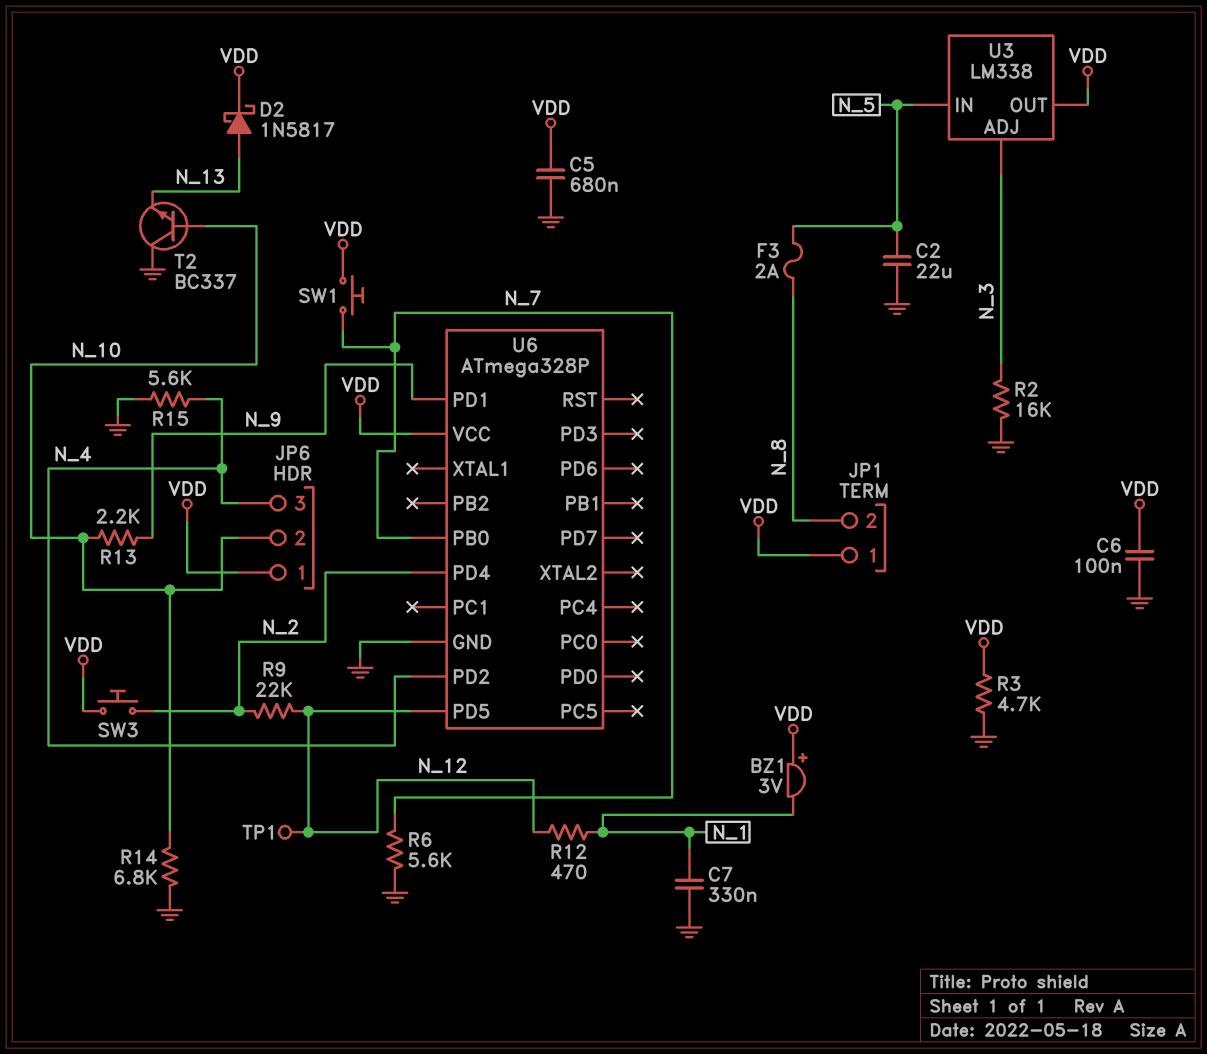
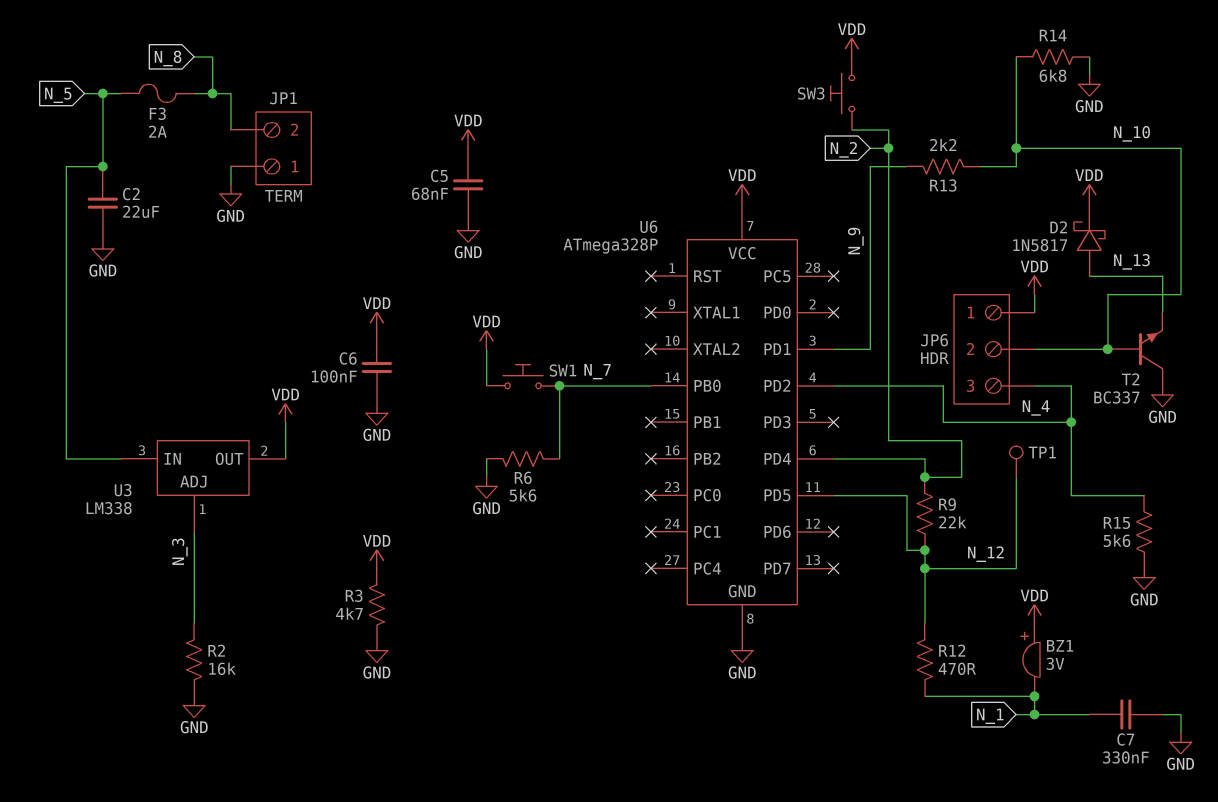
C5: 680nF (GND, VDD) -> 68nF (GND, VDD)
JP1 pin 1: VDD -> GND

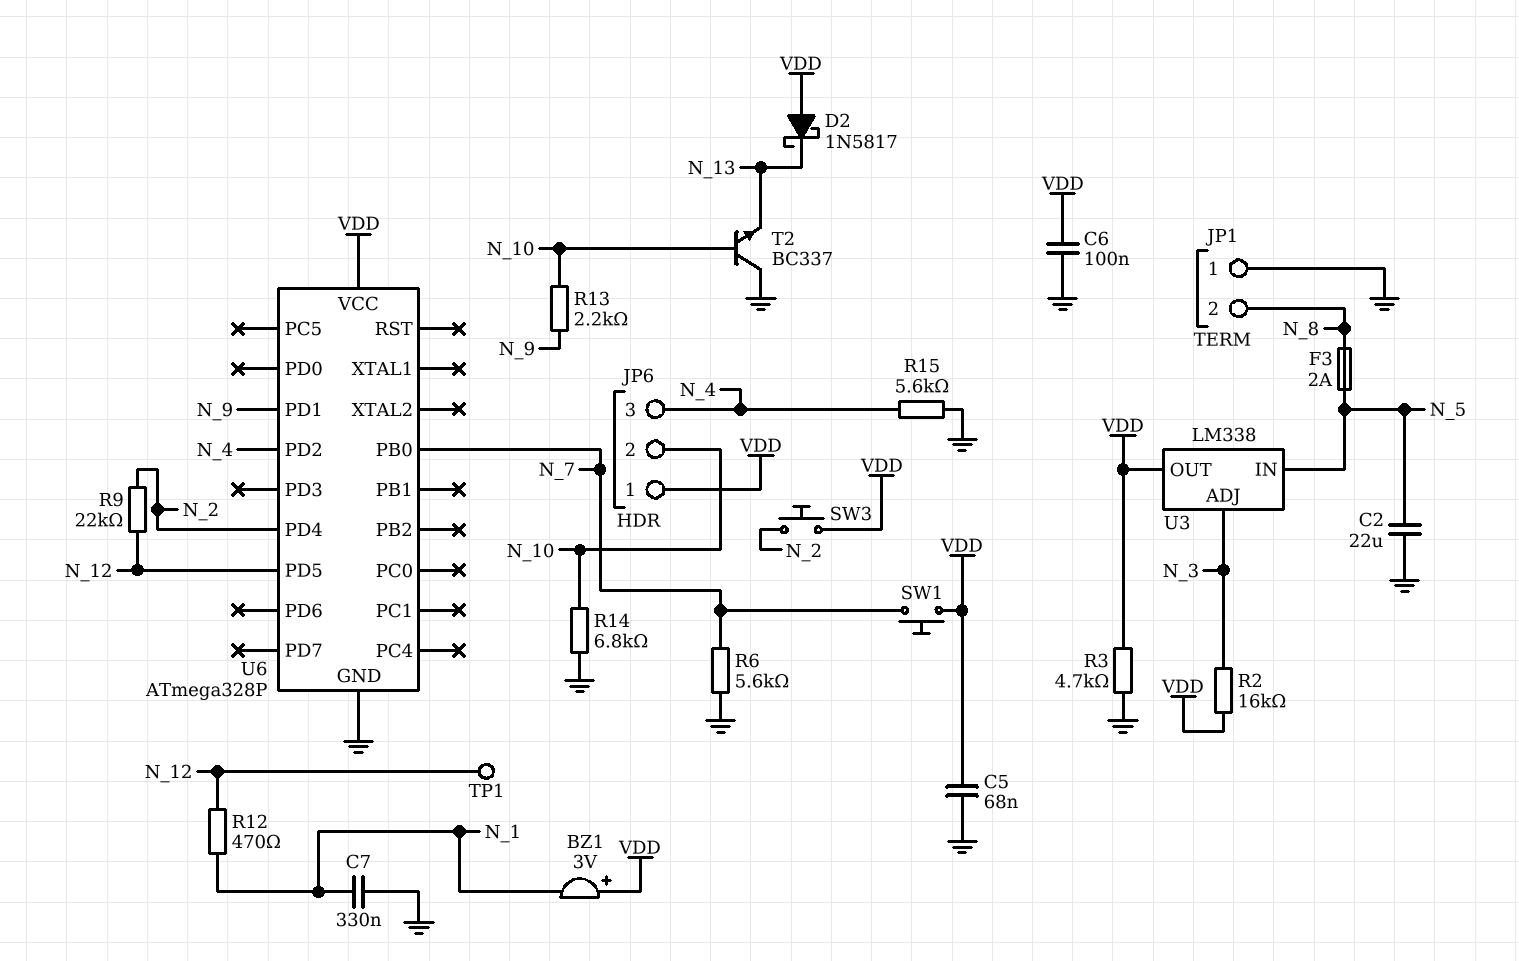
D2: schottky 1N5817 (A N_13, K VDD) -> schottky 1N5817 (A VDD, K N_13)
R2: 16k (GND, N_3) -> 16k (N_3, VDD)

